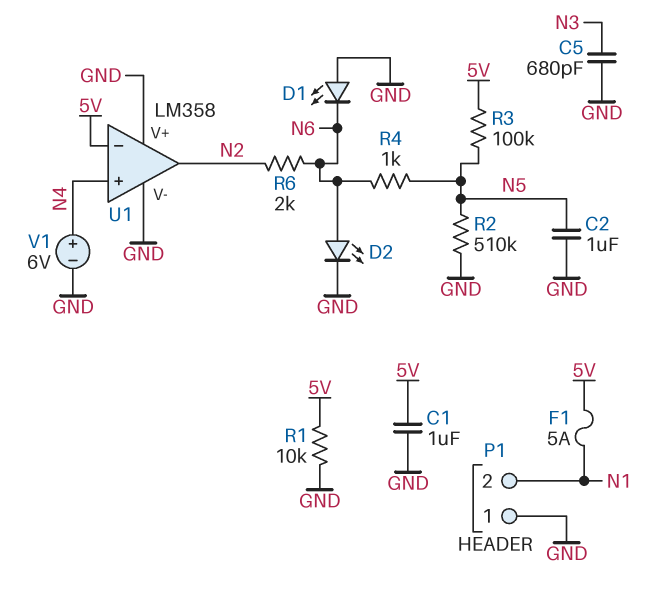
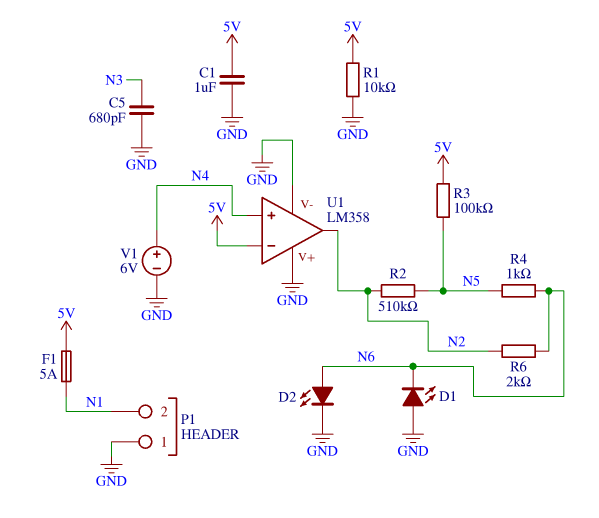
C2: 1uF (GND, N5) -> none
R2: 510k (GND, N5) -> 510k (N2, N5)

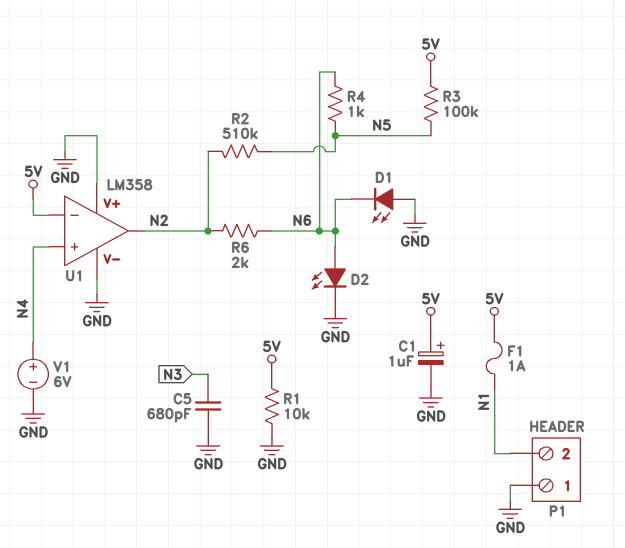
C1: 1uF (5V, GND) -> 1uF (plus 5V, minus GND)
F1: 5A (5V, N1) -> 1A (5V, N1)

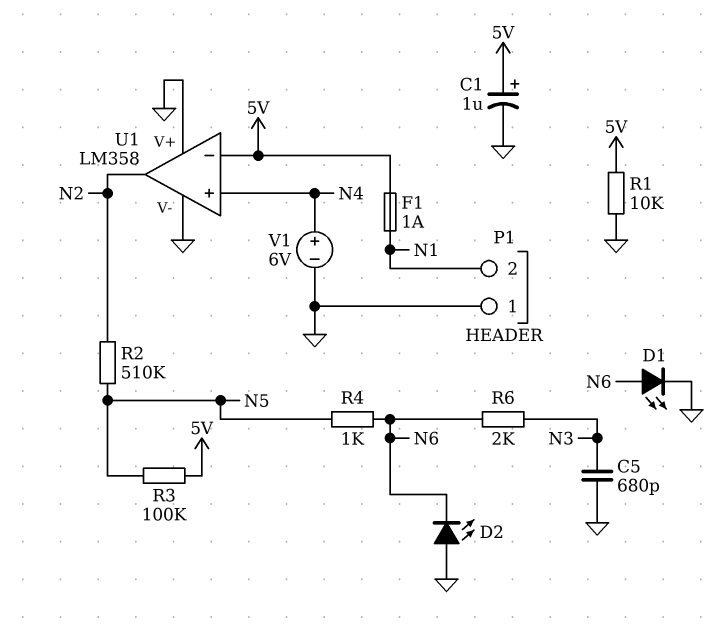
D1: LED (A GND, K N6) -> LED (A N6, K GND)
D2: LED (A N6, K GND) -> LED (A GND, K N6)
R6: 2k (N2, N6) -> 2k (N3, N6)

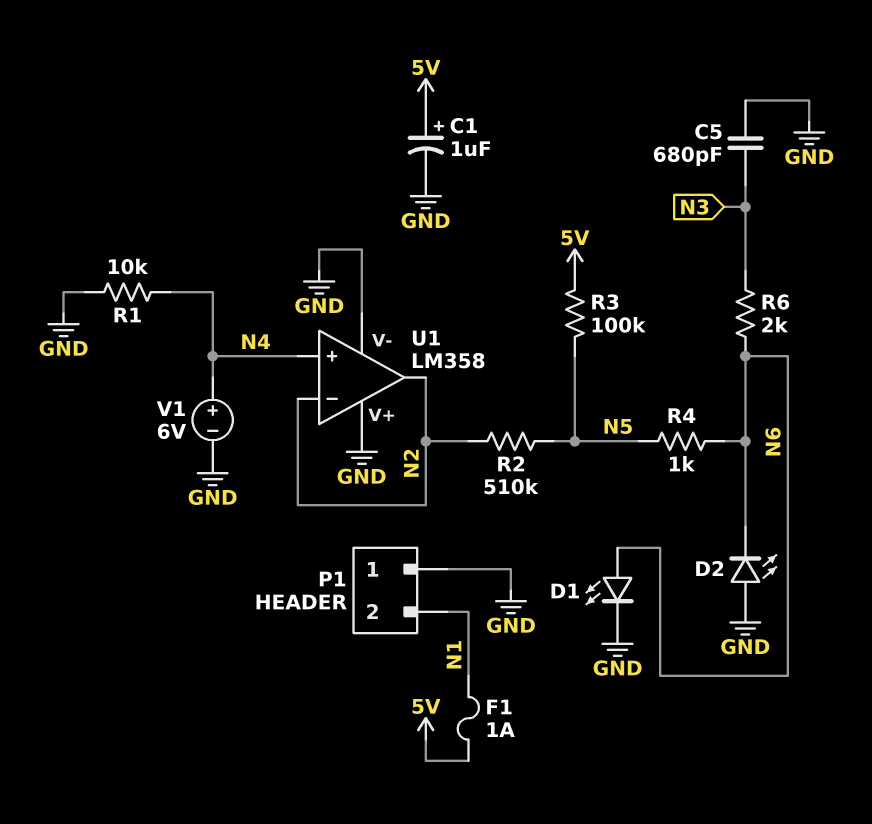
R1: 10k (5V, GND) -> 10k (GND, N4)
U1 pin in-: 5V -> N2

